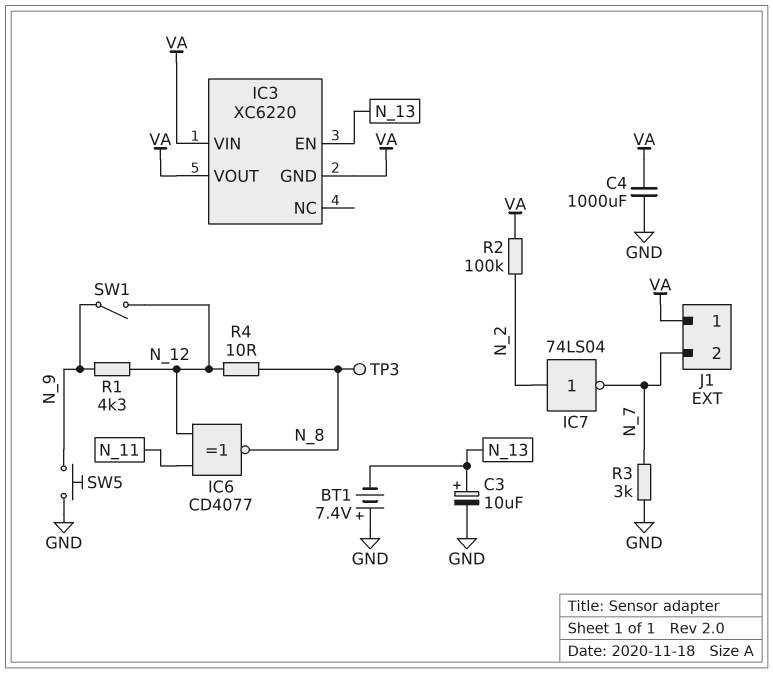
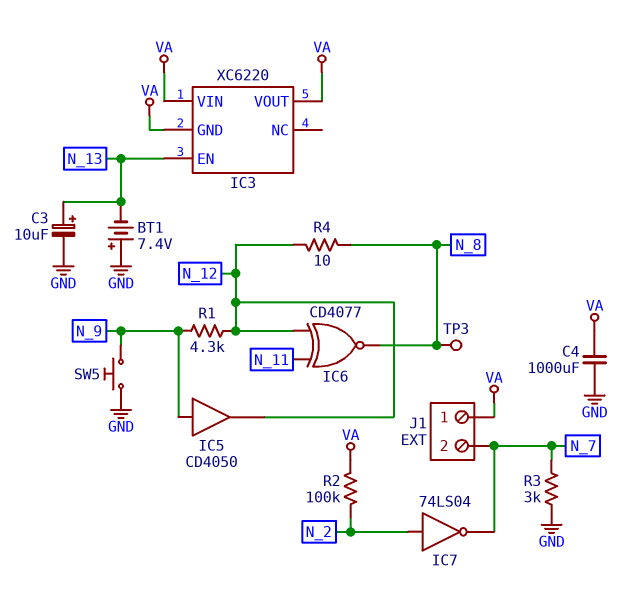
IC5: none -> buffer CD4050 (in N_9, out N_12)
SW1: switch (N_9, N_12) -> none

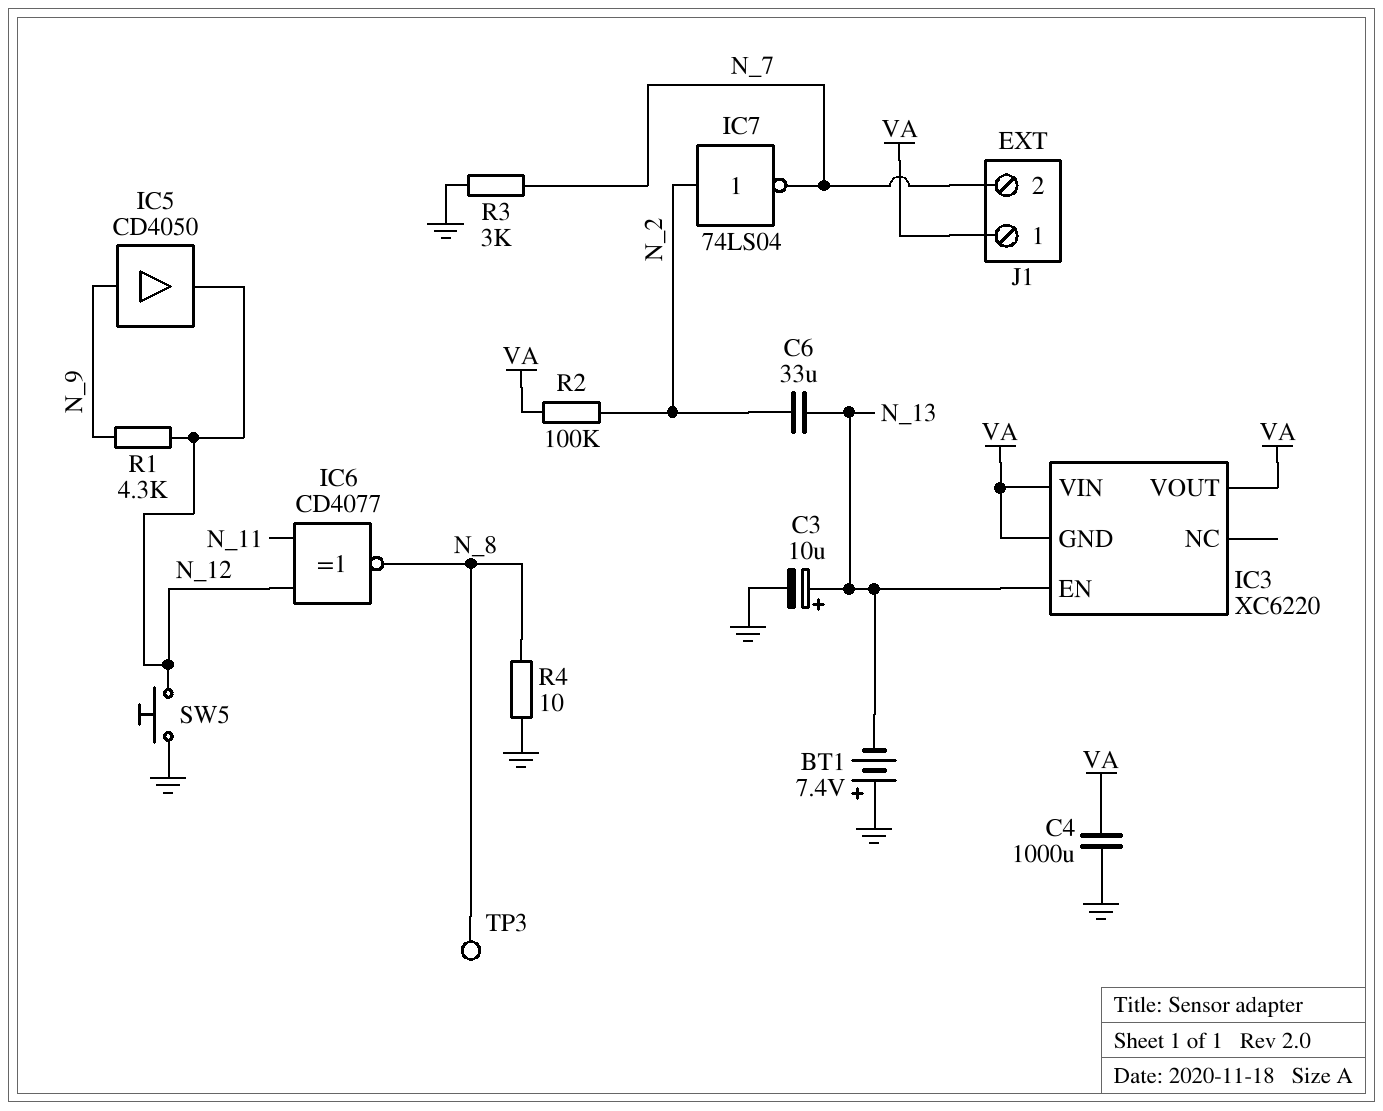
C6: none -> 33uF (N_2, N_13)
R4: 10 (N_8, N_12) -> 10 (GND, N_8)
SW5: button (GND, N_9) -> button (GND, N_12)

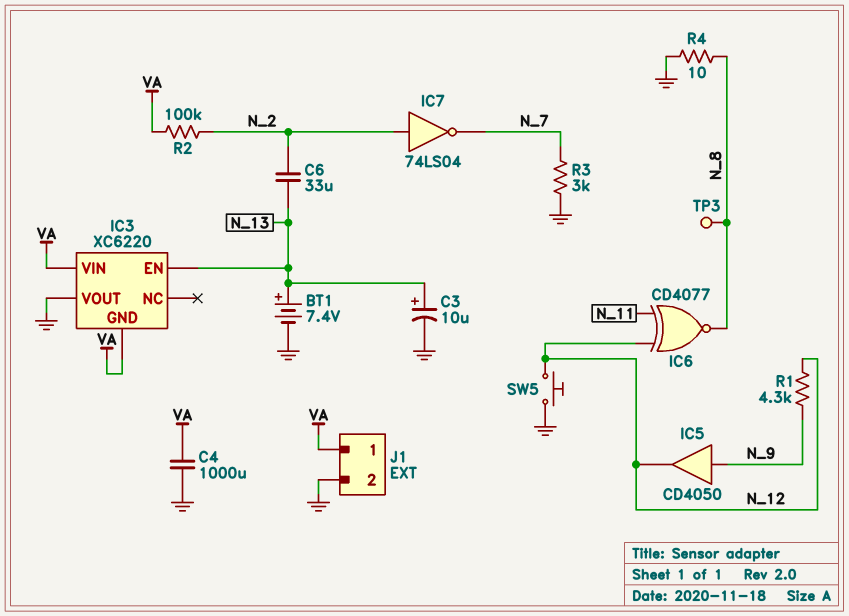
BT1: 7.4V (plus GND, minus N_13) -> 7.4V (plus N_13, minus GND)
IC3 pin VOUT: VA -> GND
J1 pin 2: N_7 -> GND

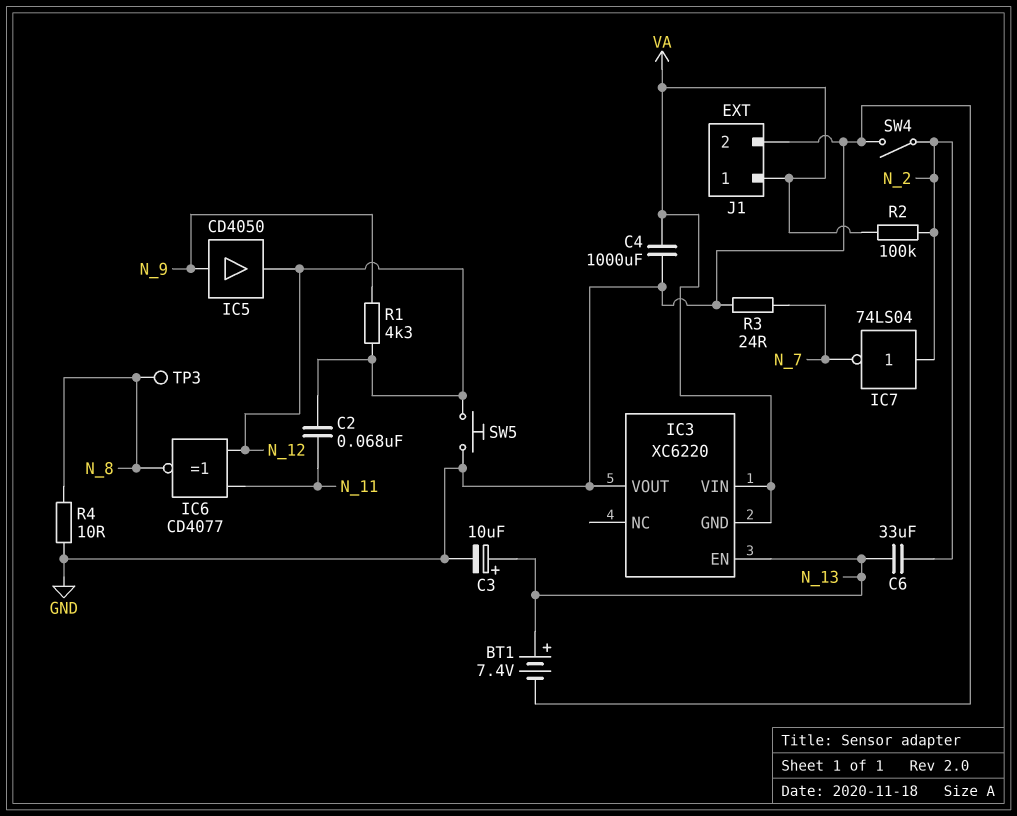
C2: none -> 68nF (N_11, N_12)
R3: 3k (GND, N_7) -> 24 (GND, N_7)
SW4: none -> switch (GND, N_2)

